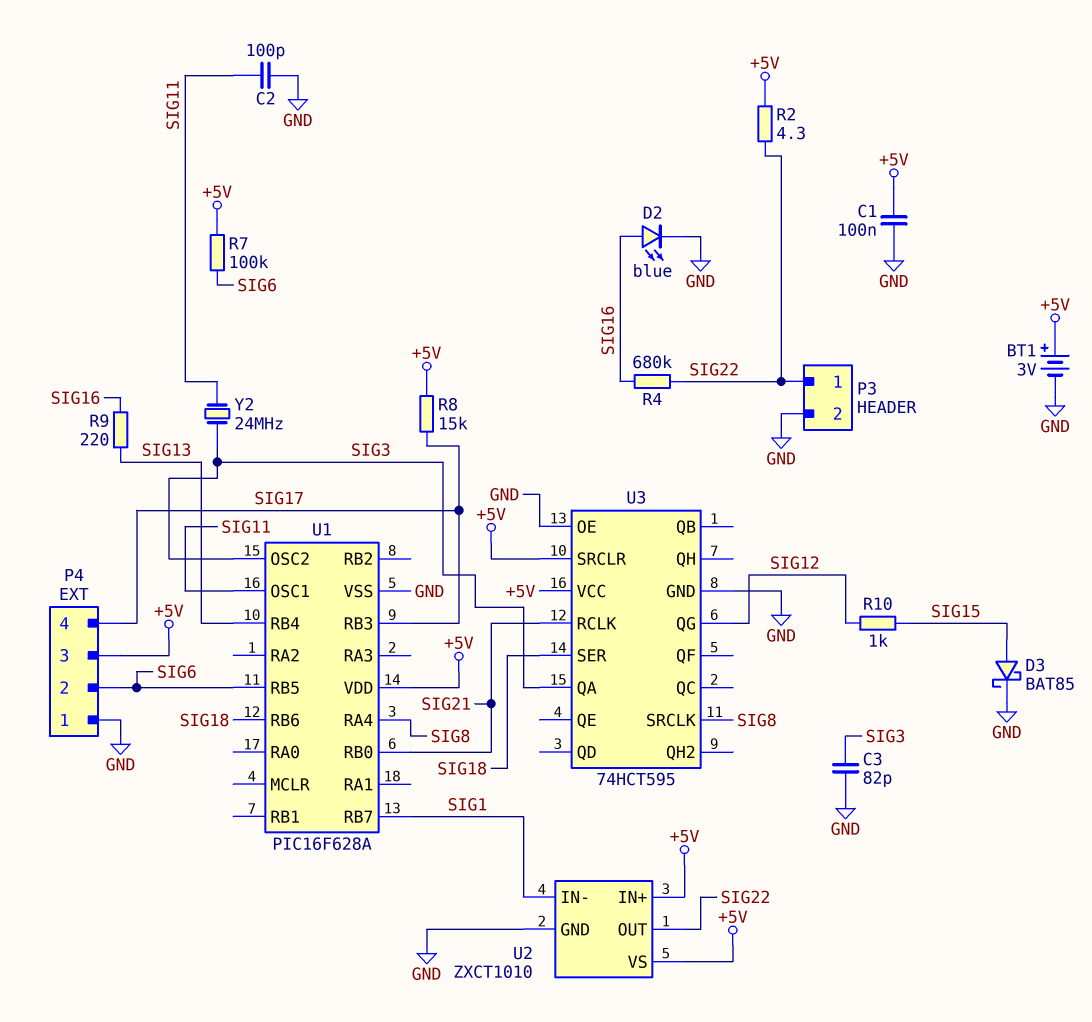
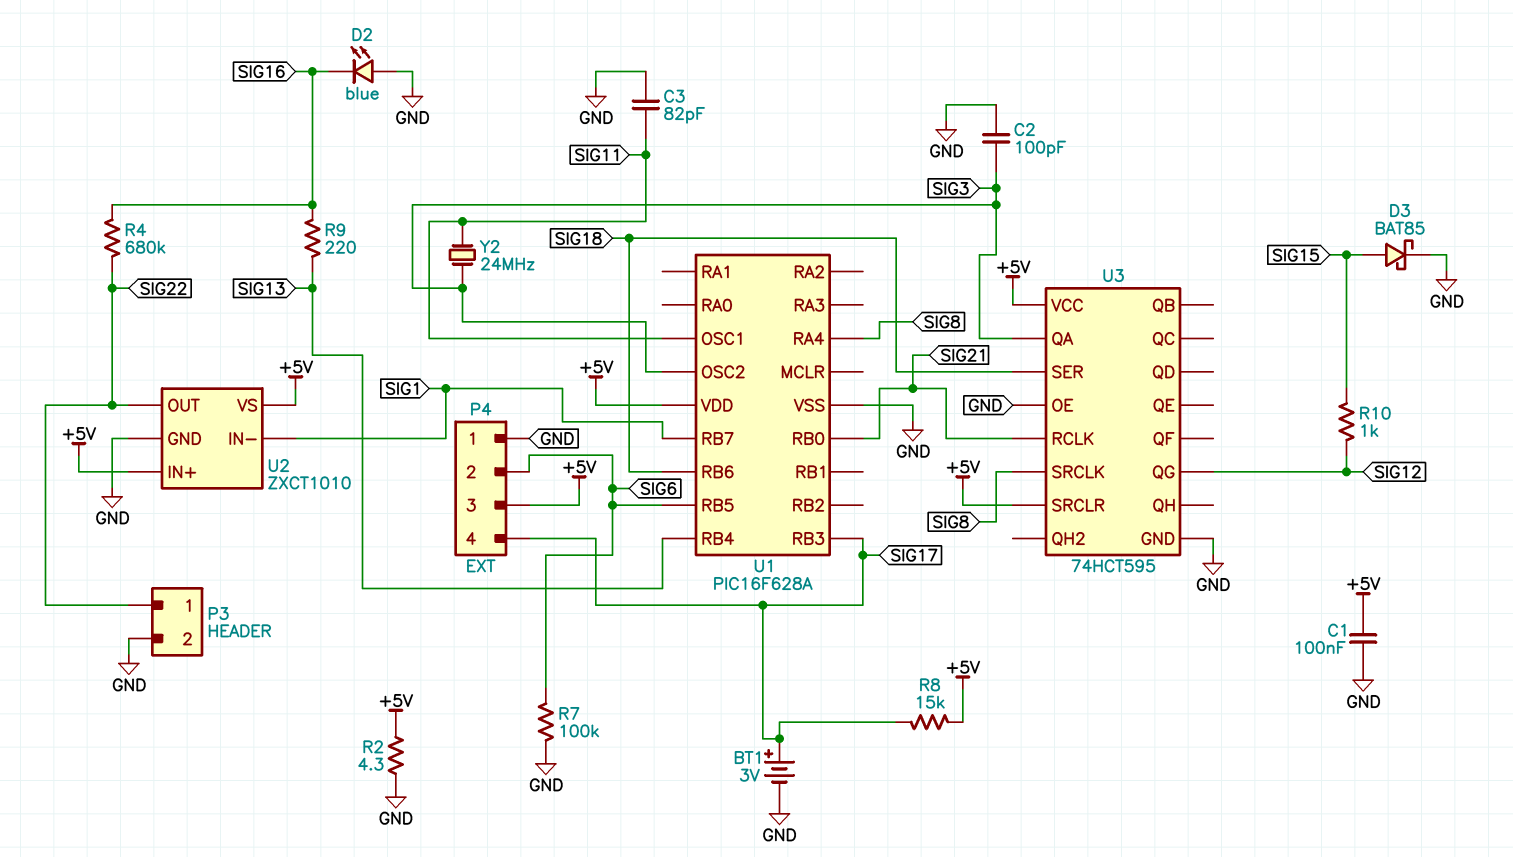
BT1: 3V (plus +5V, minus GND) -> 3V (plus SIG17, minus GND)
C2: 100pF (GND, SIG11) -> 100pF (GND, SIG3)
C3: 82pF (GND, SIG3) -> 82pF (GND, SIG11)
D2: LED blue (A SIG16, K GND) -> LED blue (A GND, K SIG16)
R2: 4.3 (+5V, SIG22) -> 4.3 (+5V, GND)
R7: 100k (+5V, SIG6) -> 100k (GND, SIG6)

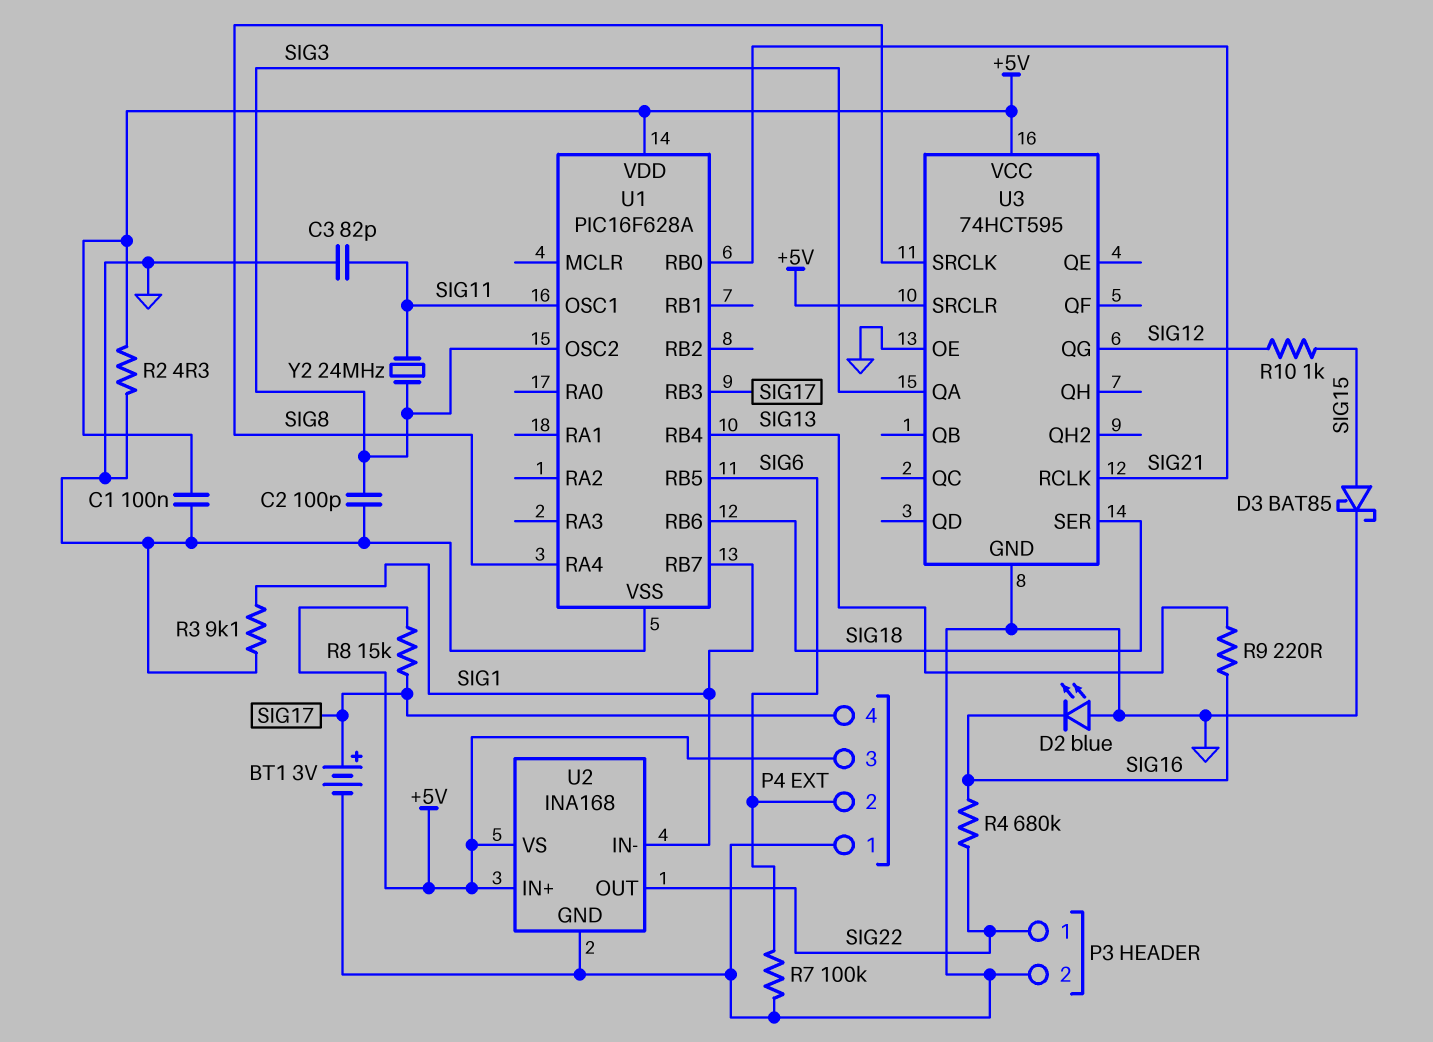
R3: none -> 9.1k (GND, SIG1)
U2: ZXCT1010 -> INA168

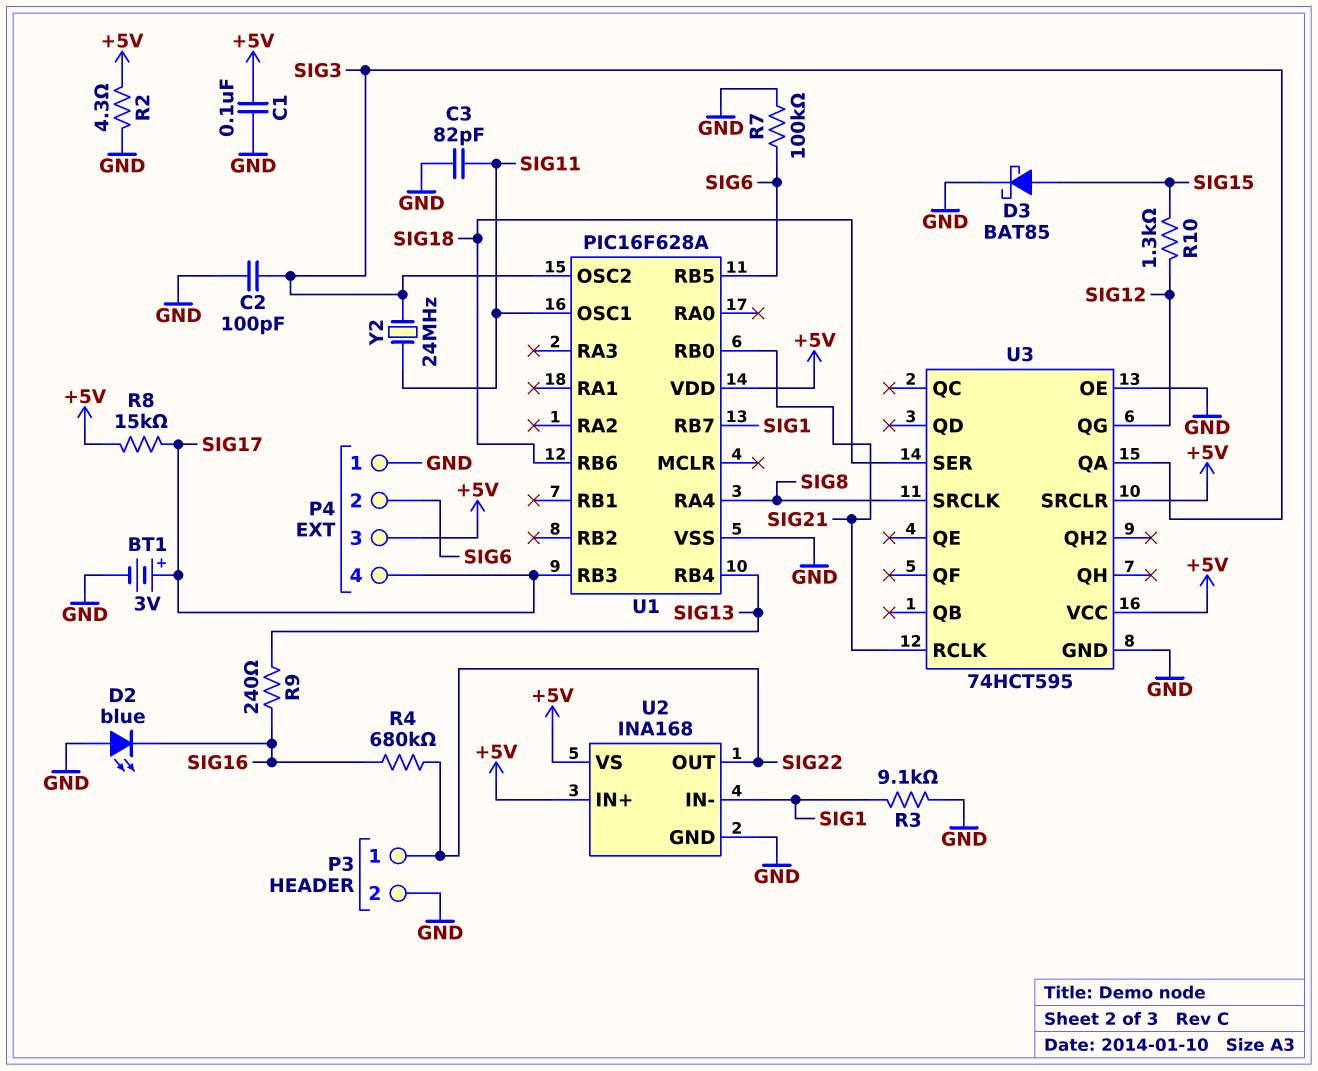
R9: 220 (SIG13, SIG16) -> 240 (SIG13, SIG16)
R10: 1k (SIG12, SIG15) -> 1.3k (SIG12, SIG15)

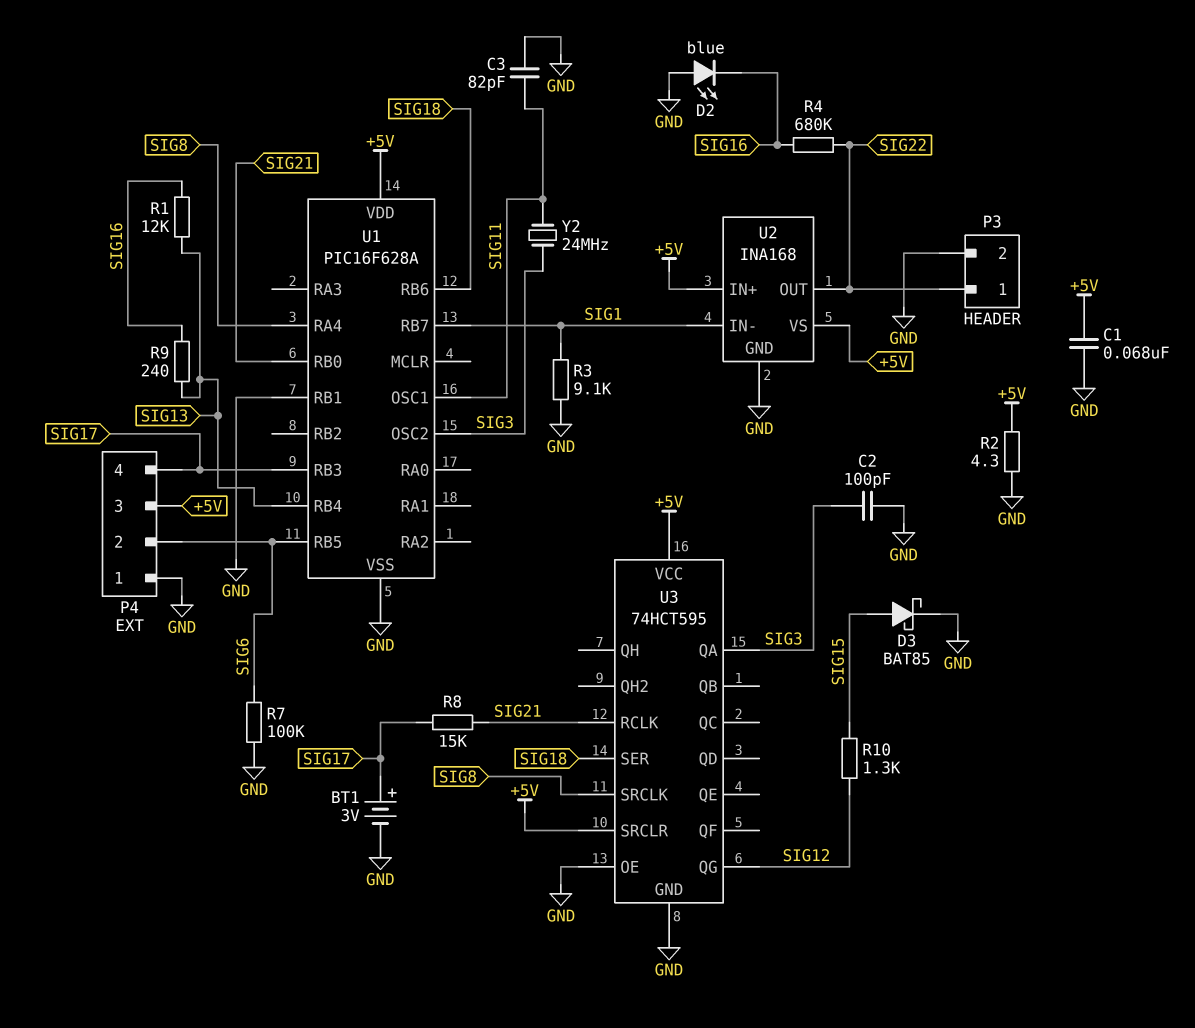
C1: 100nF (+5V, GND) -> 68nF (+5V, GND)
R1: none -> 12k (SIG13, SIG16)
R8: 15k (+5V, SIG17) -> 15k (SIG17, SIG21)
U1 pin RB1: none -> GND

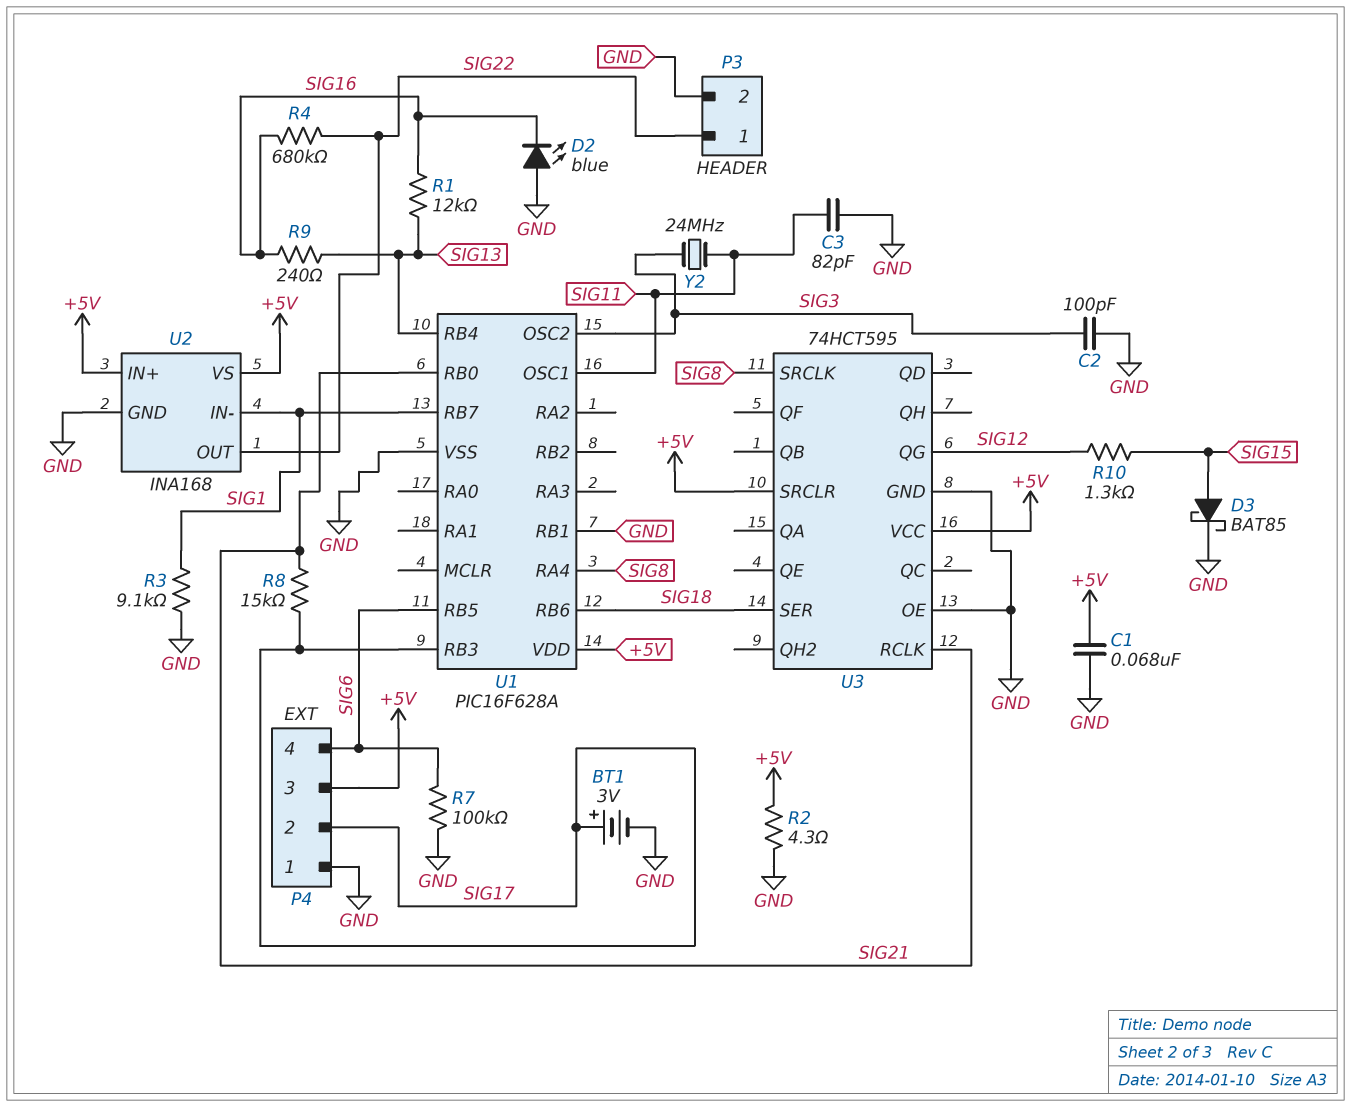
P4 pin 2: SIG6 -> SIG17
P4 pin 4: SIG17 -> SIG6
U3 pin QA: SIG3 -> none

